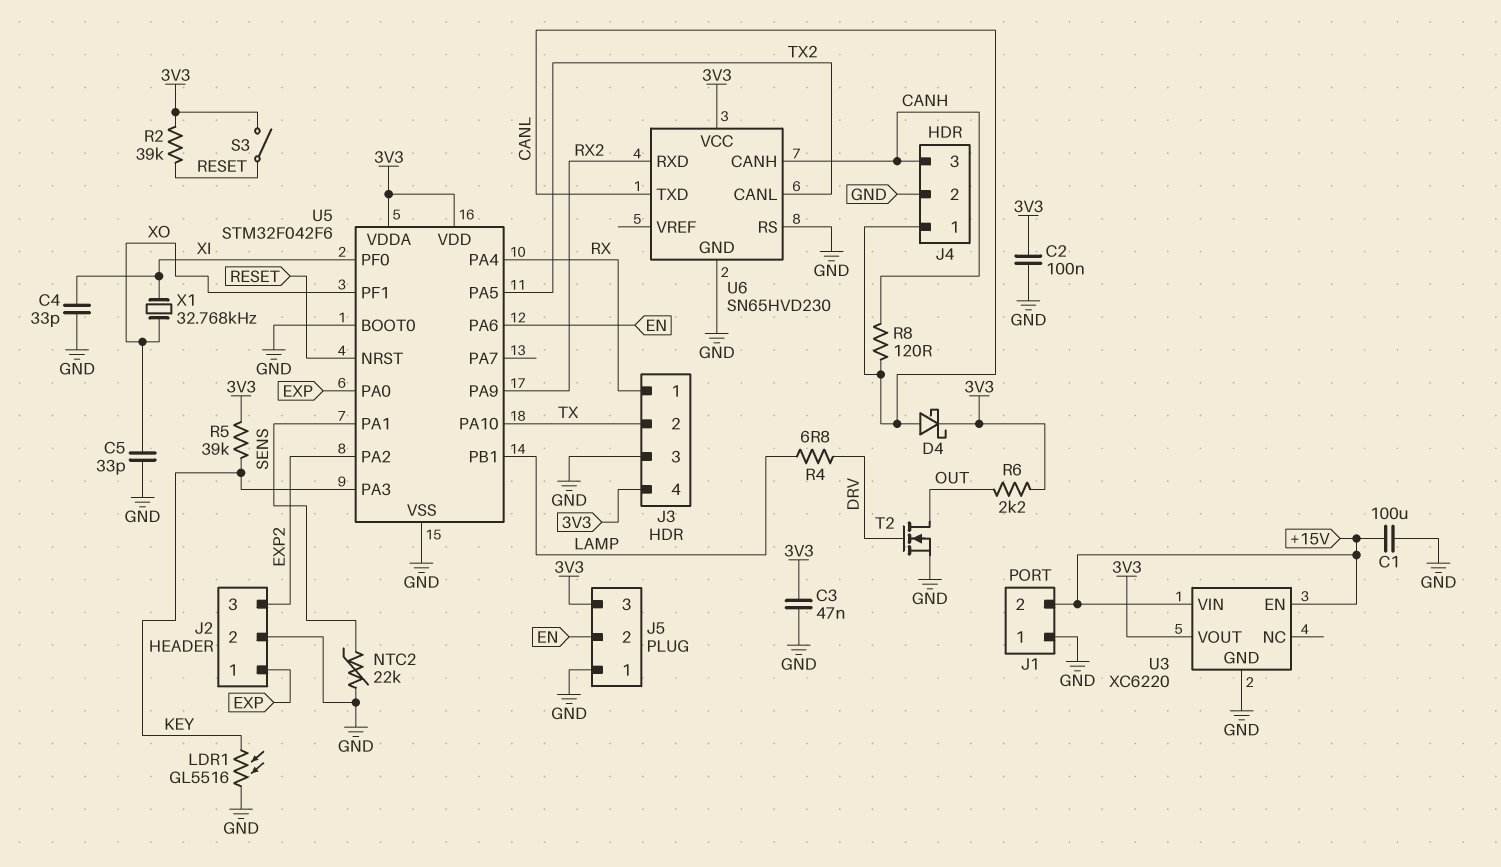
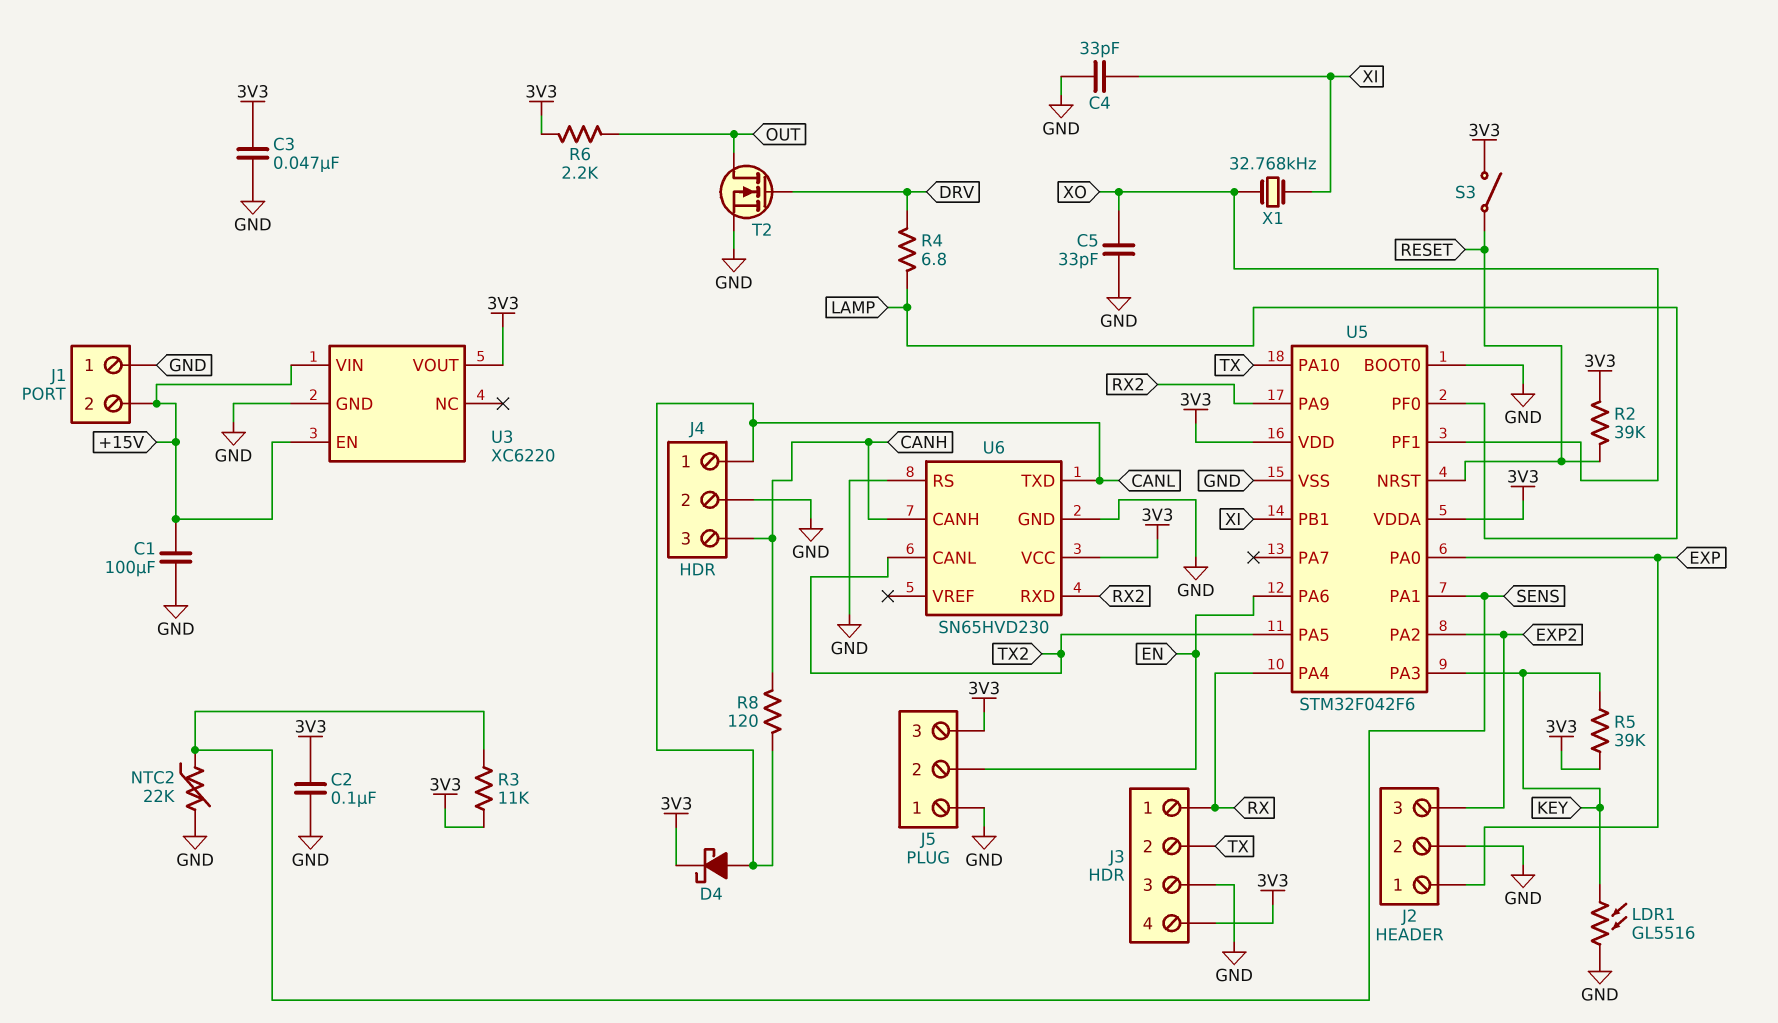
R3: none -> 11k (3V3, SENS)
U5 pin PB1: LAMP -> XI
U5 pin PF0: XI -> LAMP

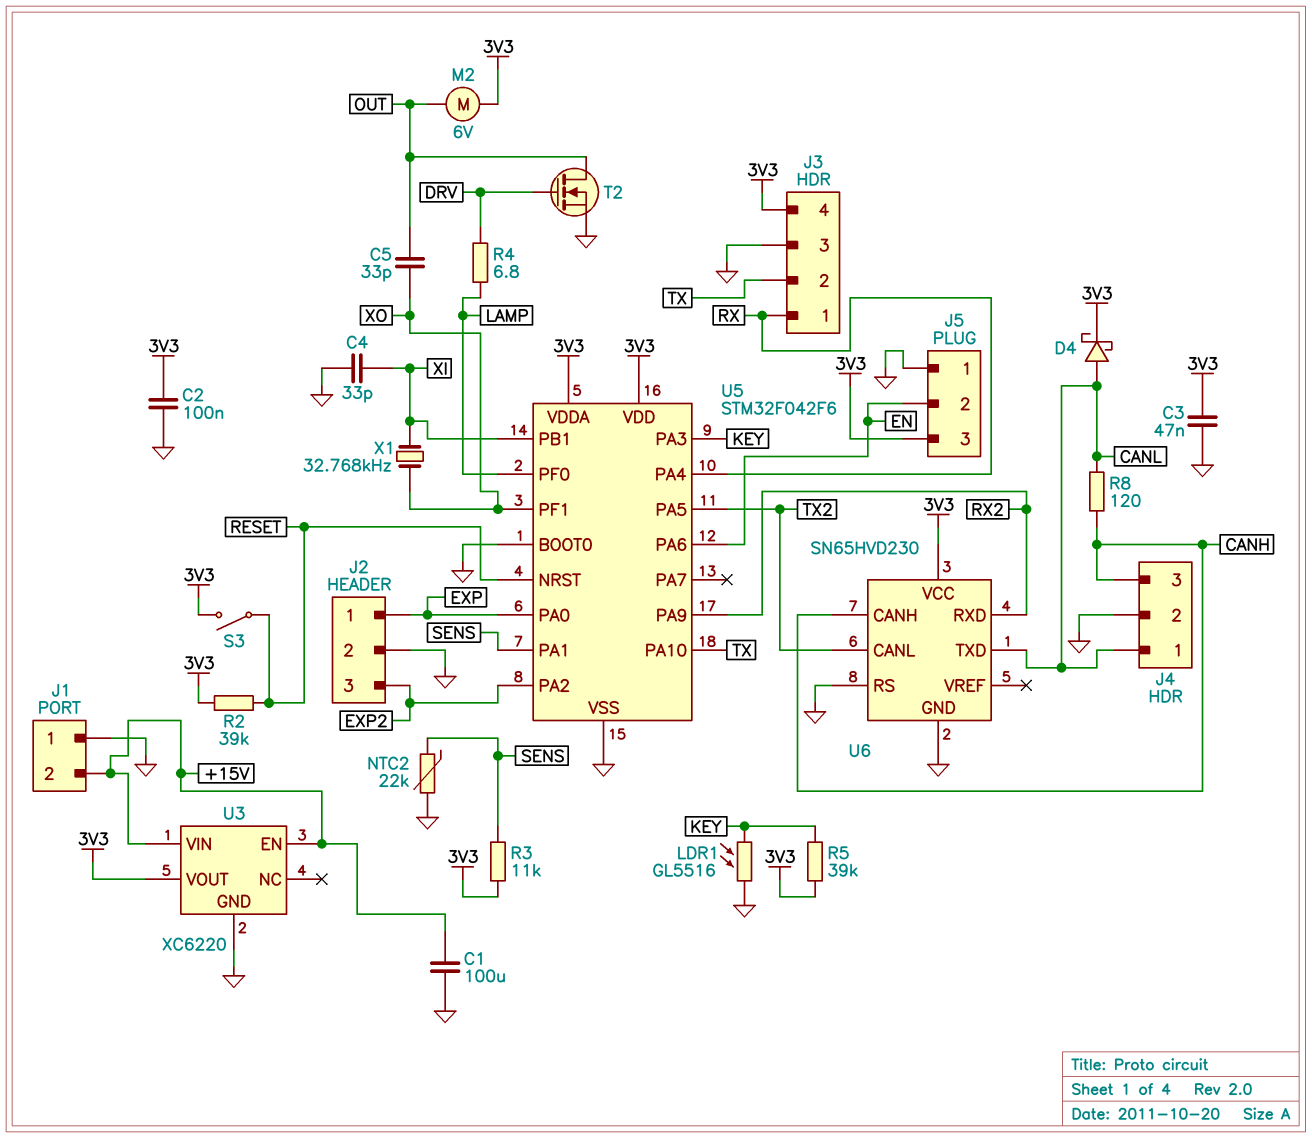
C5: 33pF (GND, XO) -> 33pF (OUT, XO)
M2: none -> motor 6V (3V3, OUT)
R6: 2.2k (3V3, OUT) -> none

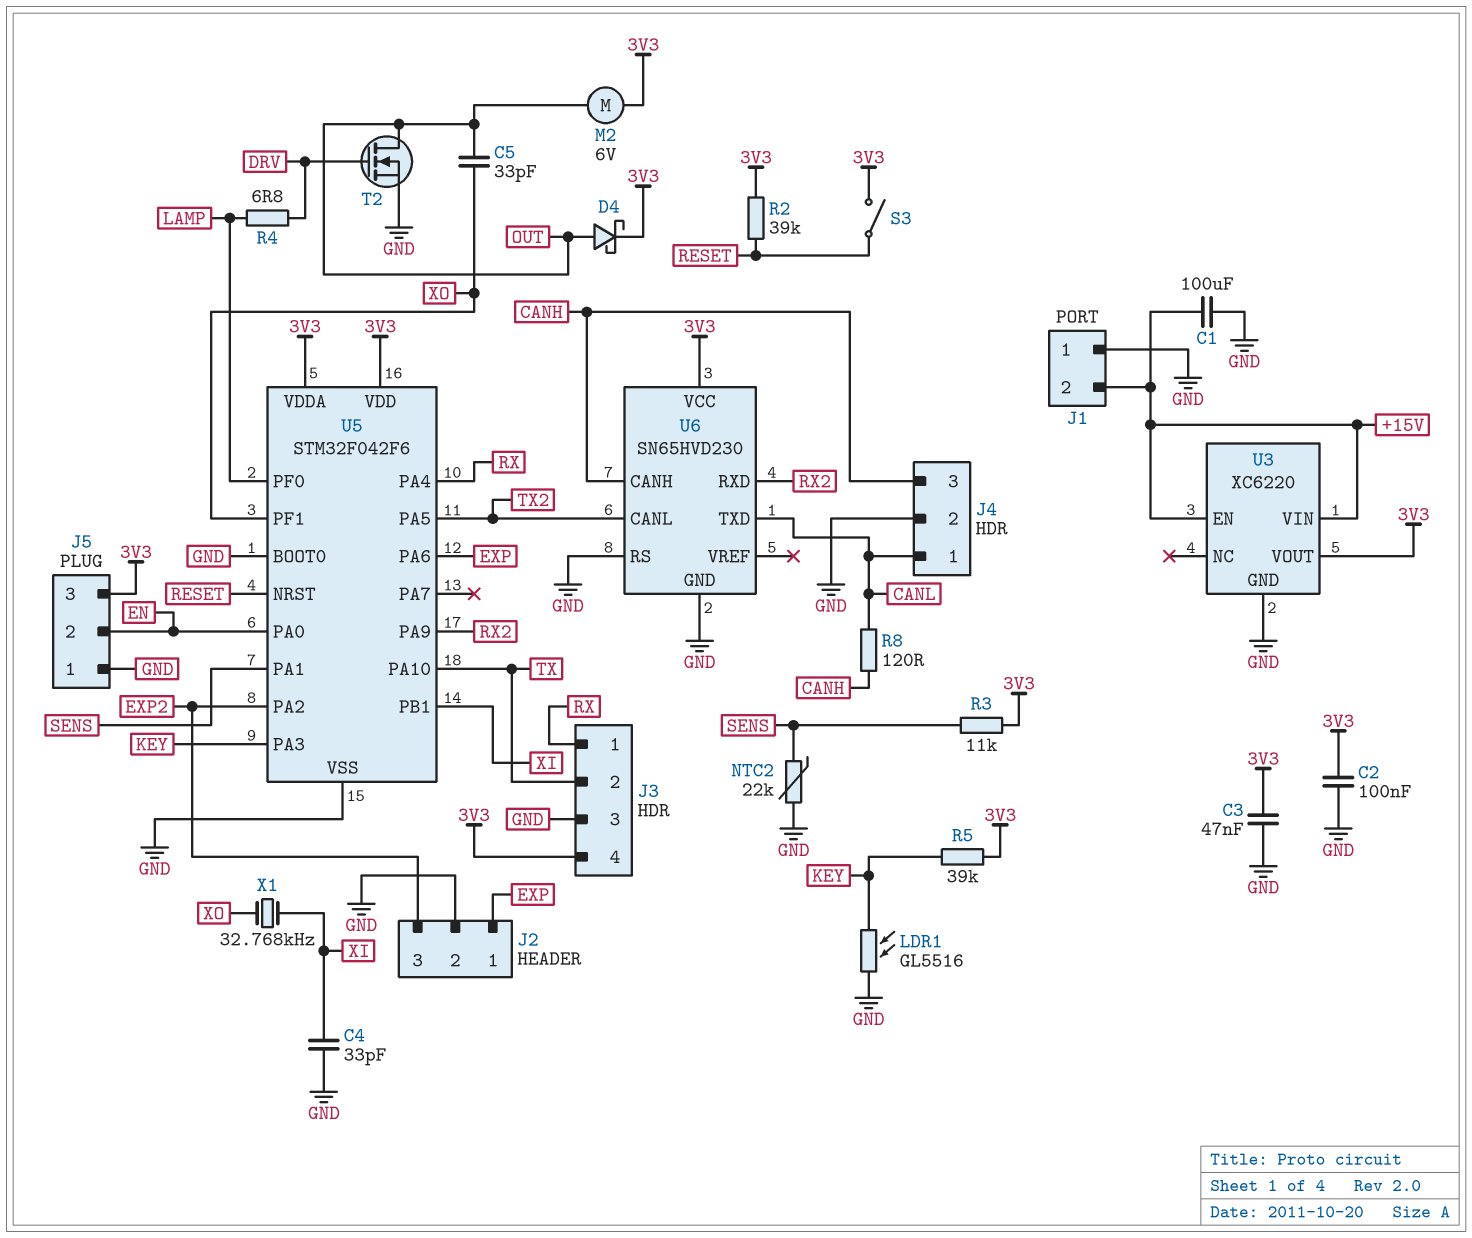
D4: schottky (A CANL, K 3V3) -> schottky (A OUT, K 3V3)
U5 pin PA0: EXP -> EN
U5 pin PA6: EN -> EXP

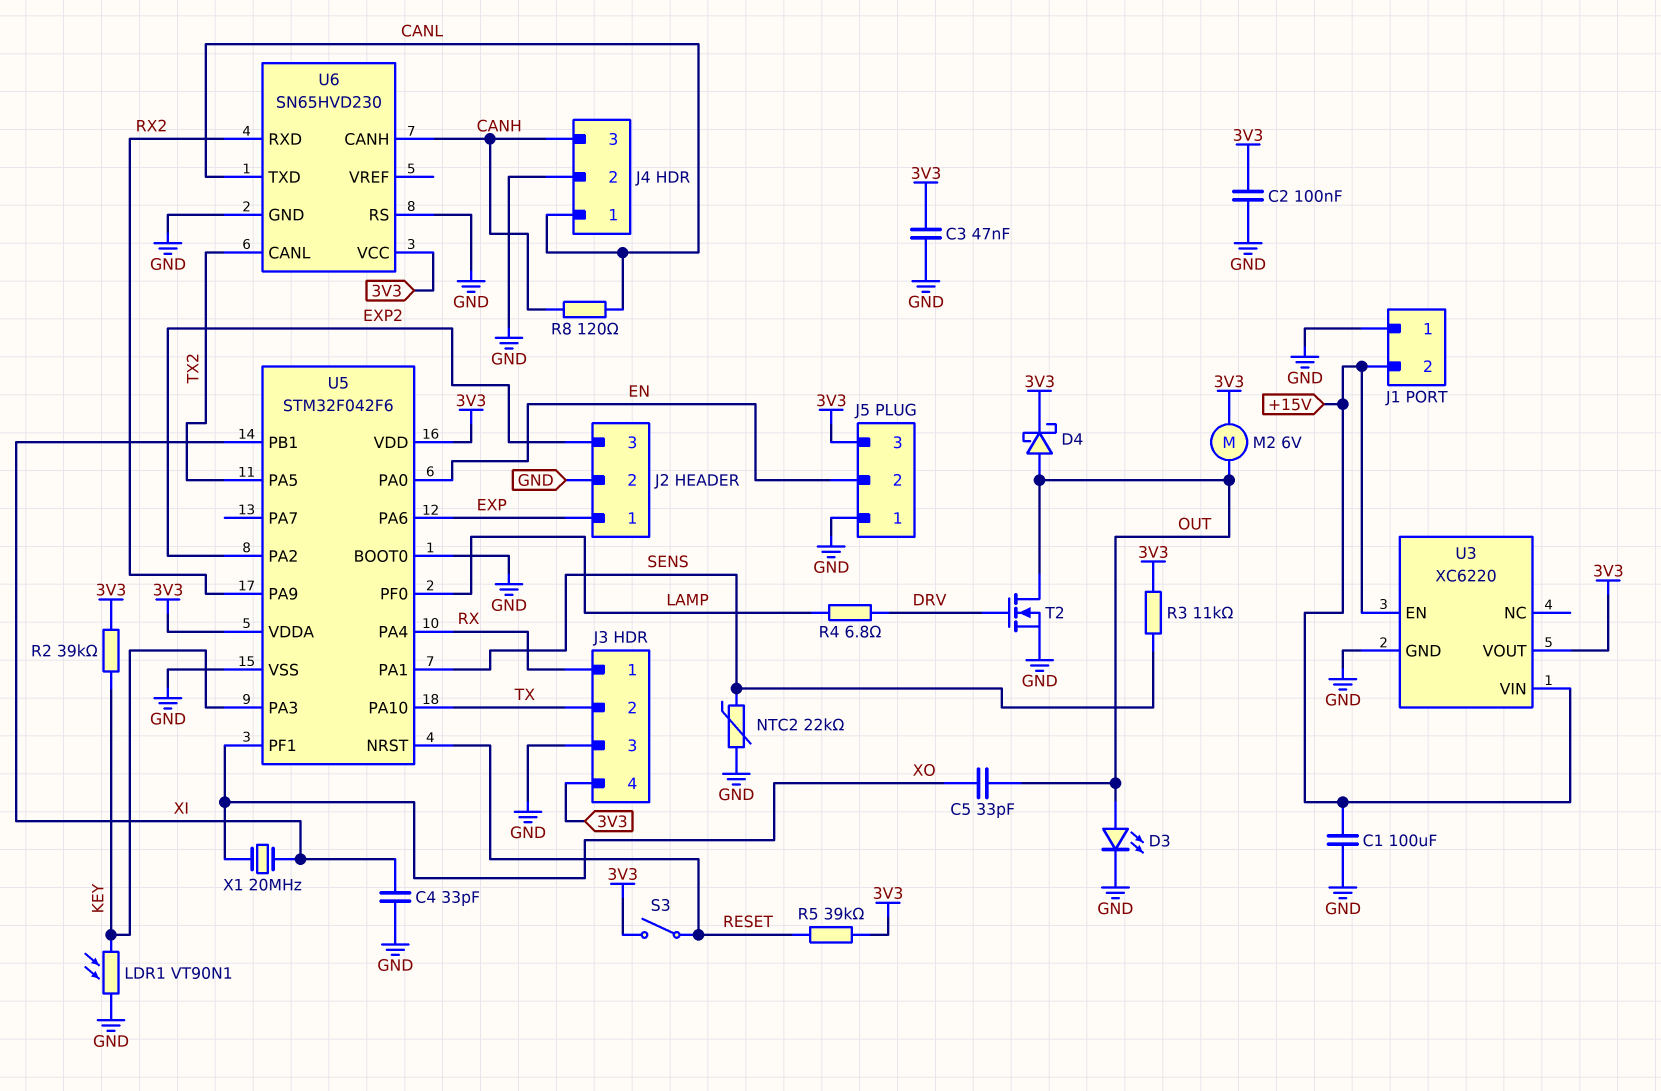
D3: none -> LED (A OUT, K GND)
LDR1: GL5516 (GND, KEY) -> VT90N1 (GND, KEY)
R2: 39k (3V3, RESET) -> 39k (3V3, KEY)
R5: 39k (3V3, KEY) -> 39k (3V3, RESET)
X1: 32.768kHz (XI, XO) -> 20MHz (XI, XO)

